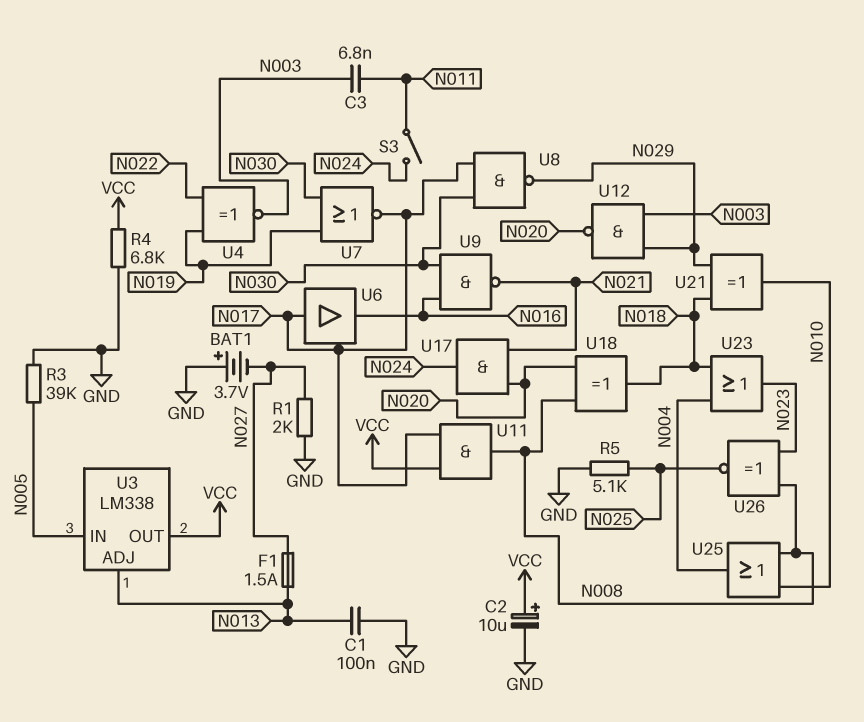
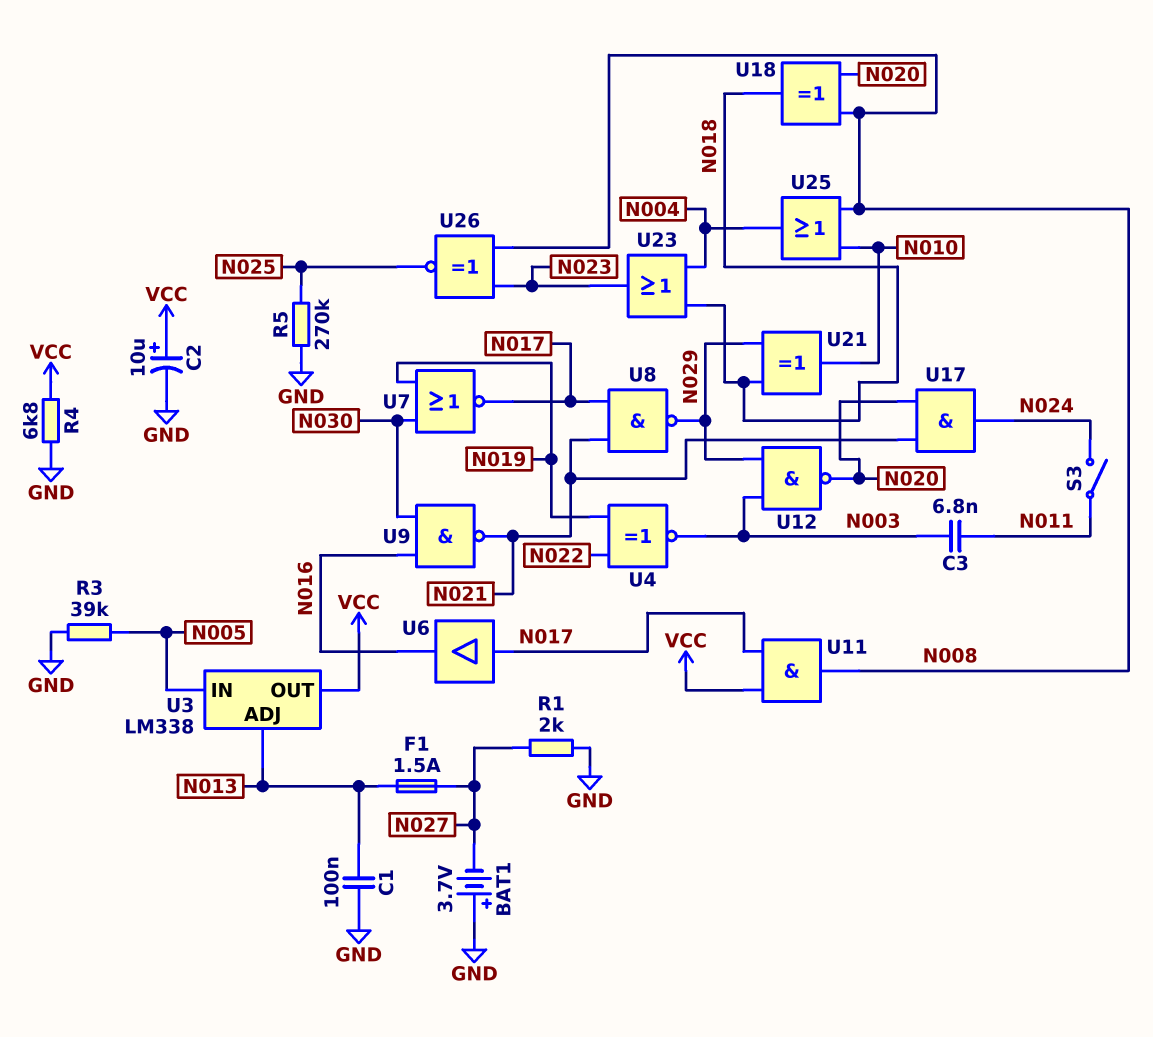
R5: 5.1k (GND, N025) -> 270k (GND, N025)
U8: NAND (in N017, in N030, out N029) -> NAND (in N017, in N021, out N029)

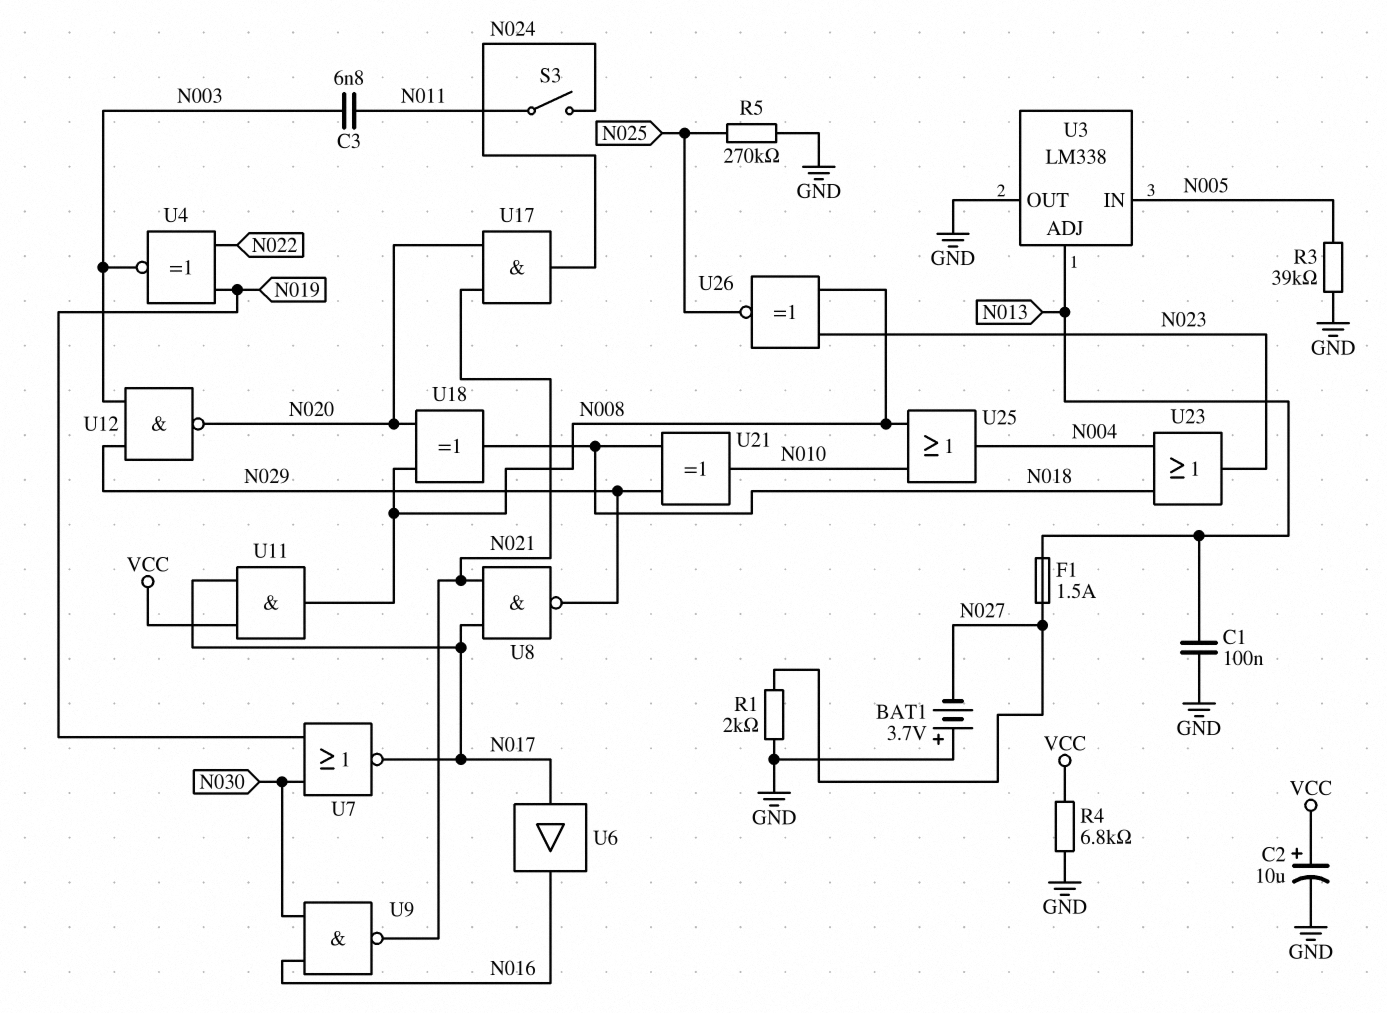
U3 pin OUT: VCC -> GND

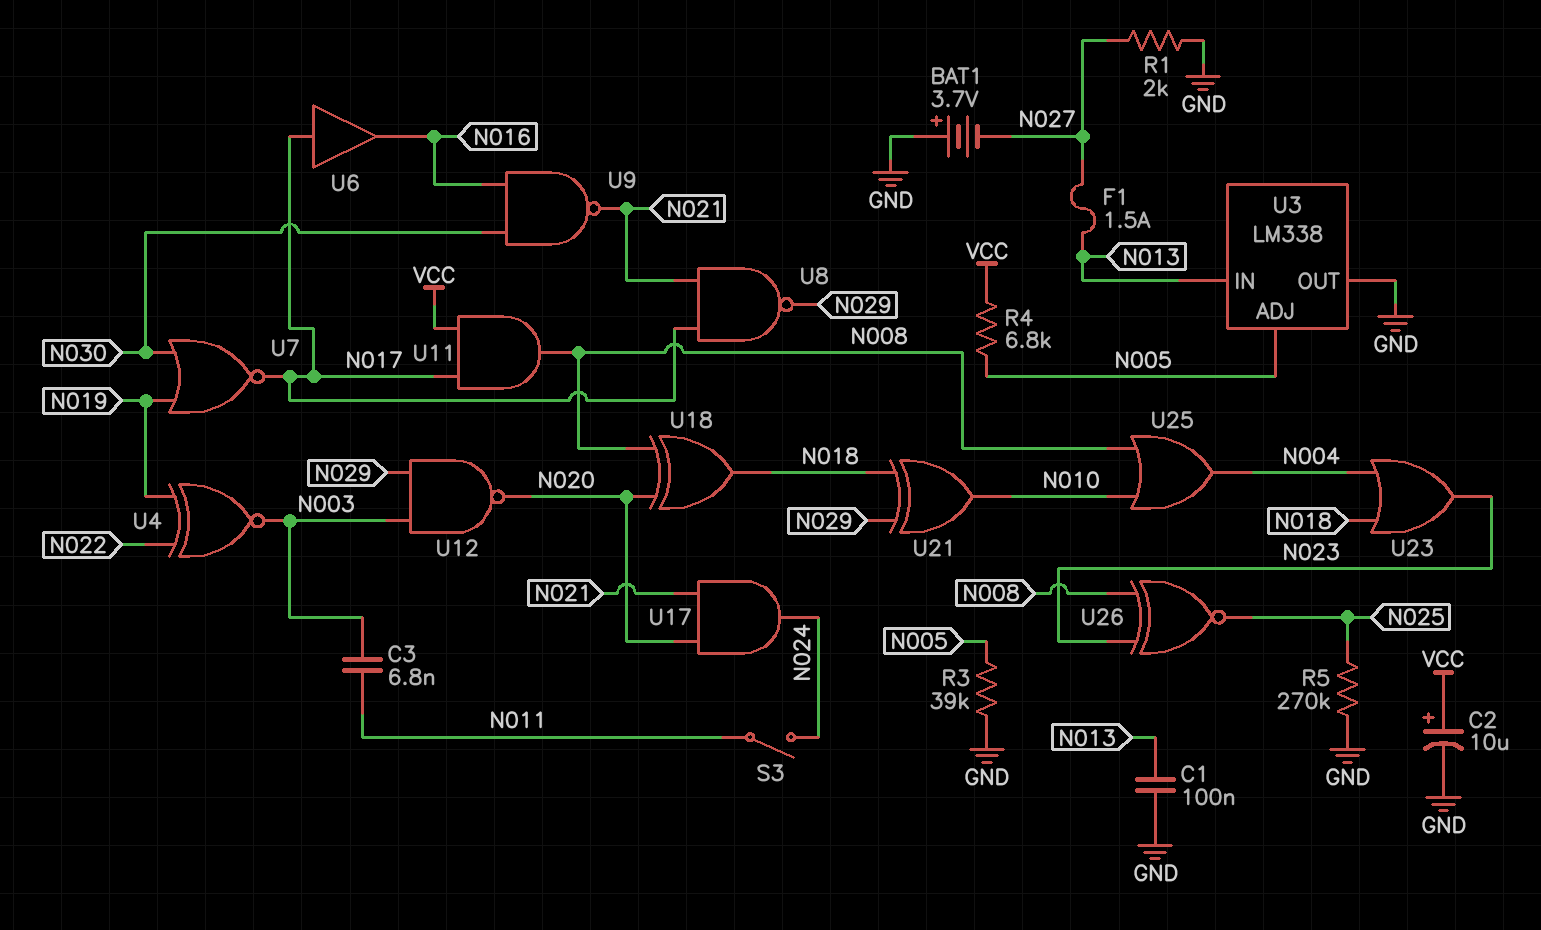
R4: 6.8k (GND, VCC) -> 6.8k (N005, VCC)
U3 pin ADJ: N013 -> N005
U3 pin IN: N005 -> N013

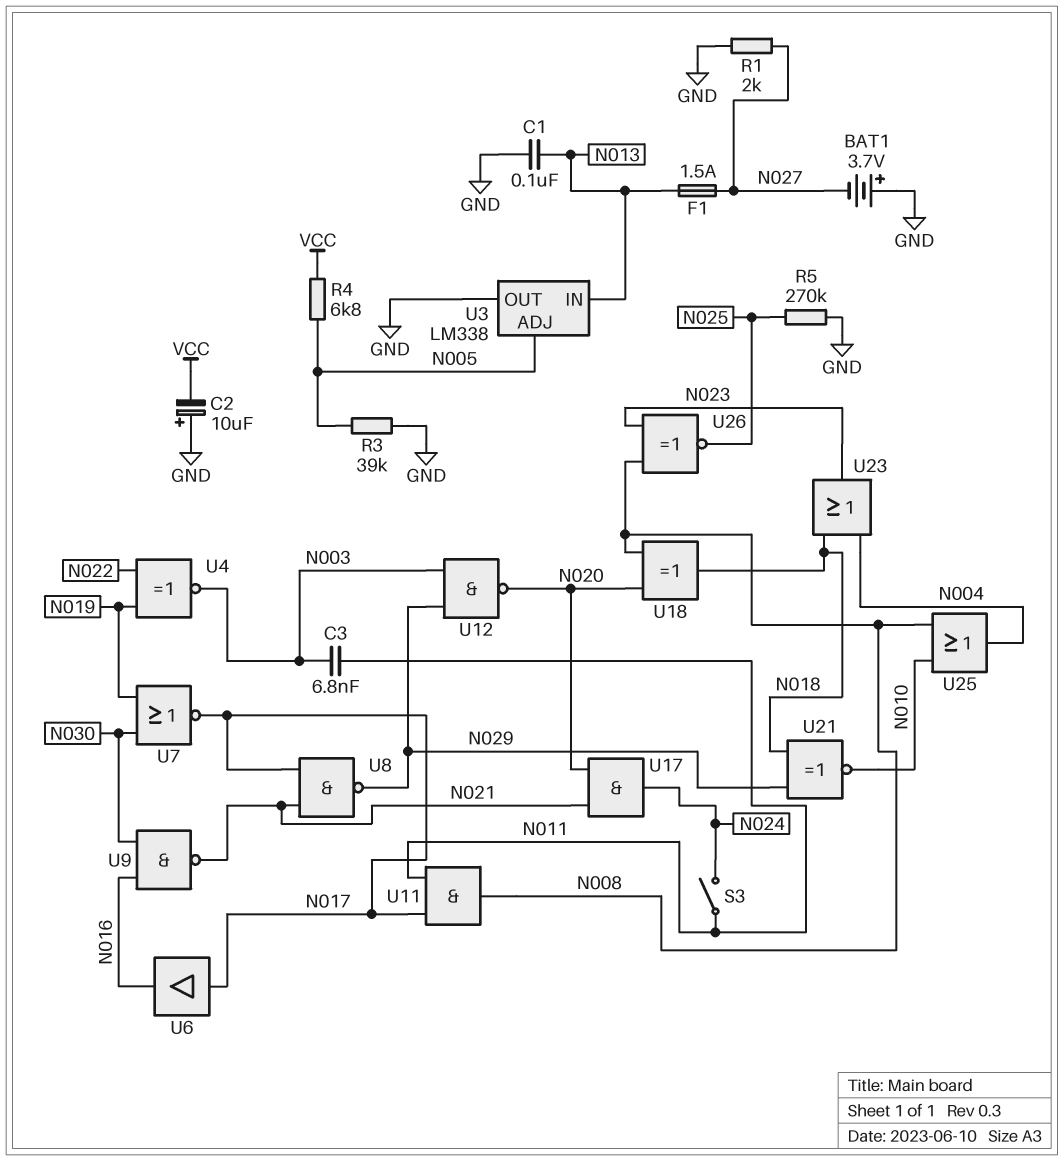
C2: 10uF (plus VCC, minus GND) -> 10uF (plus GND, minus VCC)
U11: AND (in N017, in VCC, out N008) -> AND (in N011, in N017, out N008)
U21: XOR (in N018, in N029, out N010) -> XNOR (in N018, in N029, out N010)

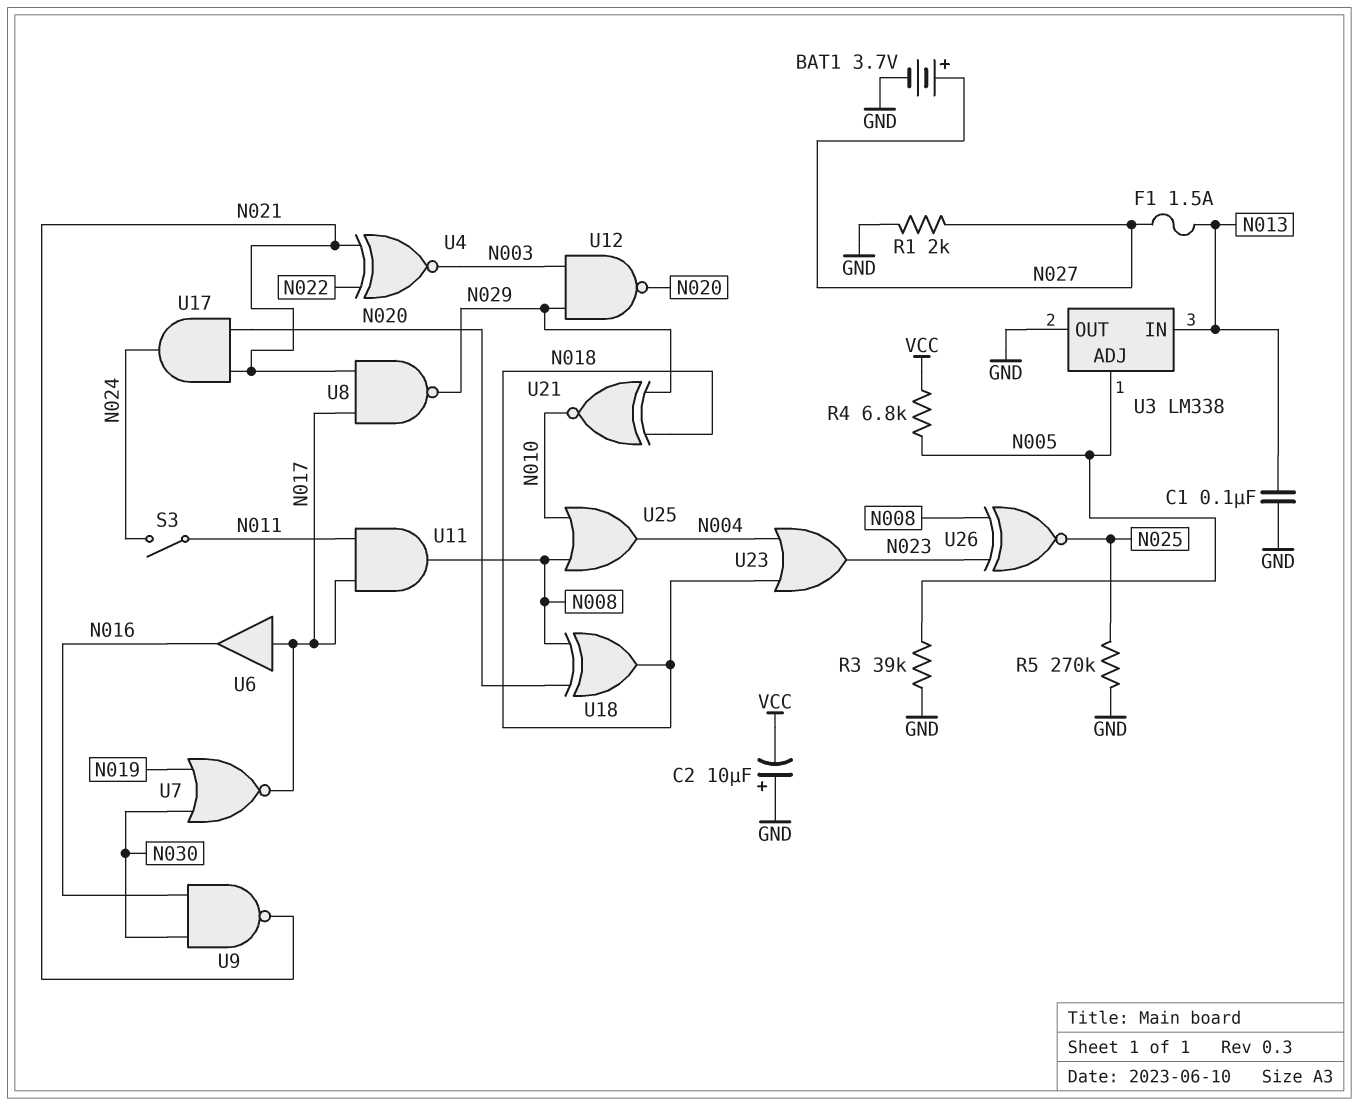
BAT1: 3.7V (plus GND, minus N027) -> 3.7V (plus N027, minus GND)
C3: 6.8nF (N003, N011) -> none
U4: XNOR (in N019, in N022, out N003) -> XNOR (in N021, in N022, out N003)

